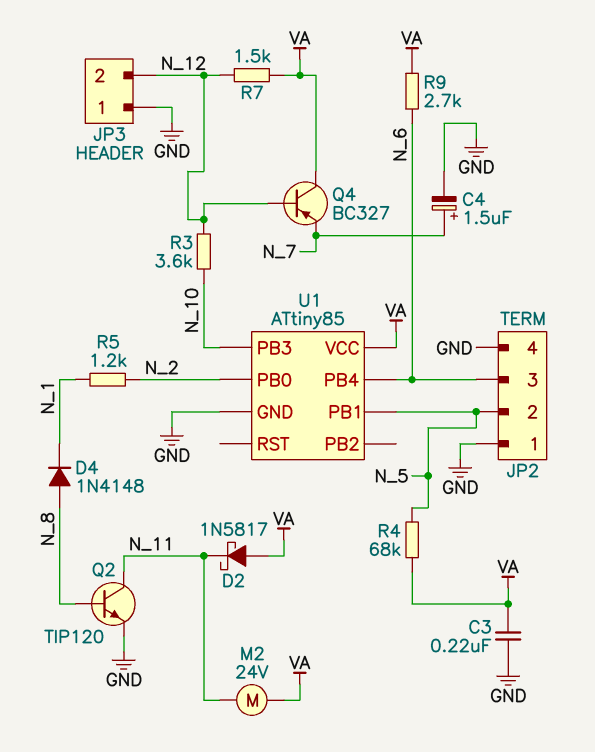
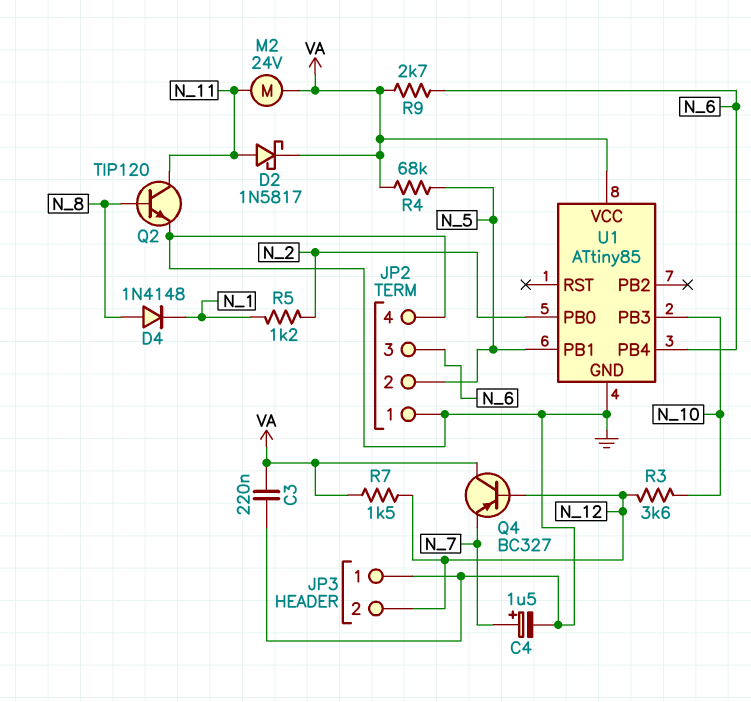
D2: schottky 1N5817 (A VA, K N_11) -> schottky 1N5817 (A N_11, K VA)

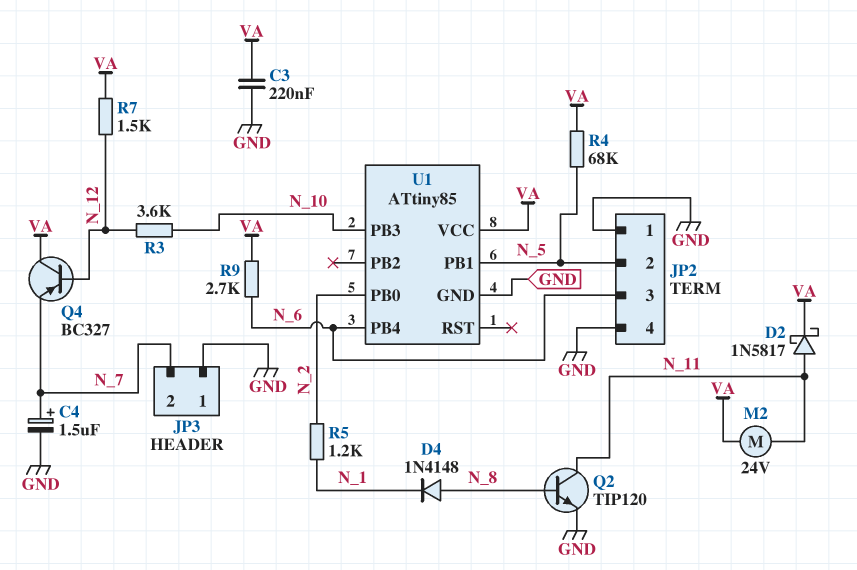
JP3 pin 2: N_12 -> N_7

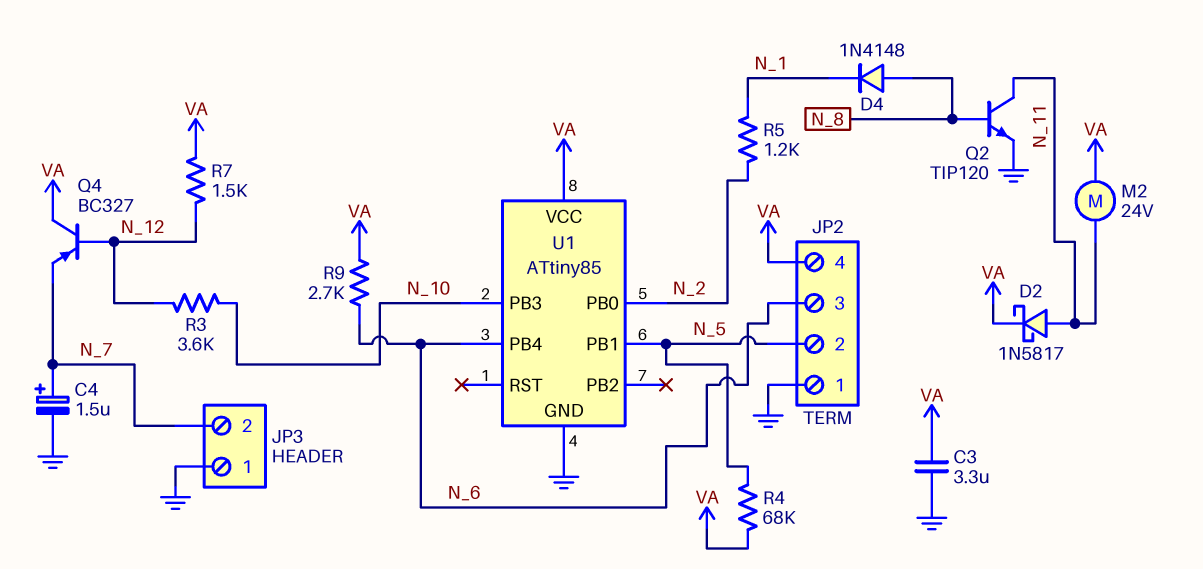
C3: 220nF (GND, VA) -> 3.3uF (GND, VA)
JP2 pin 4: GND -> VA

